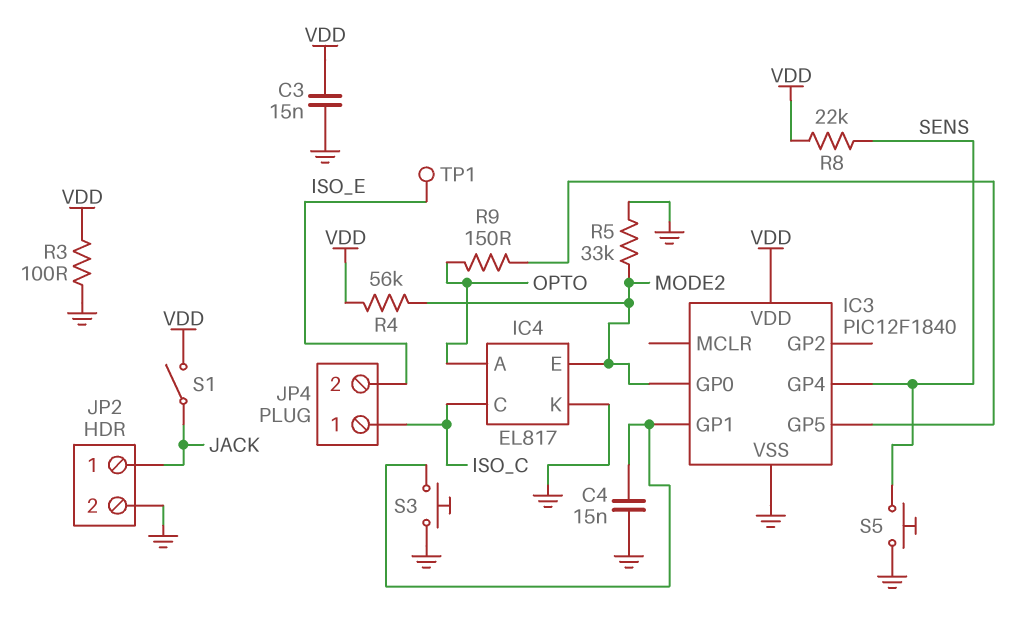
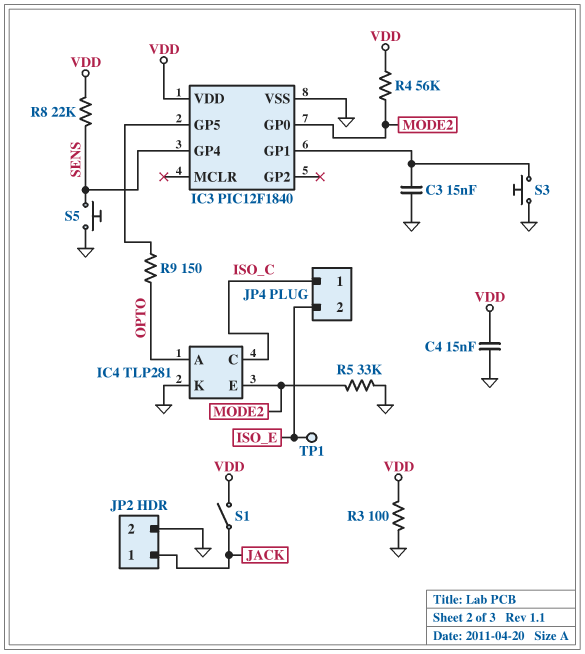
C3: 15nF (GND, VDD) -> 15nF (GND, IC3/GP1)
C4: 15nF (GND, IC3/GP1) -> 15nF (GND, VDD)
IC4: EL817 -> TLP281

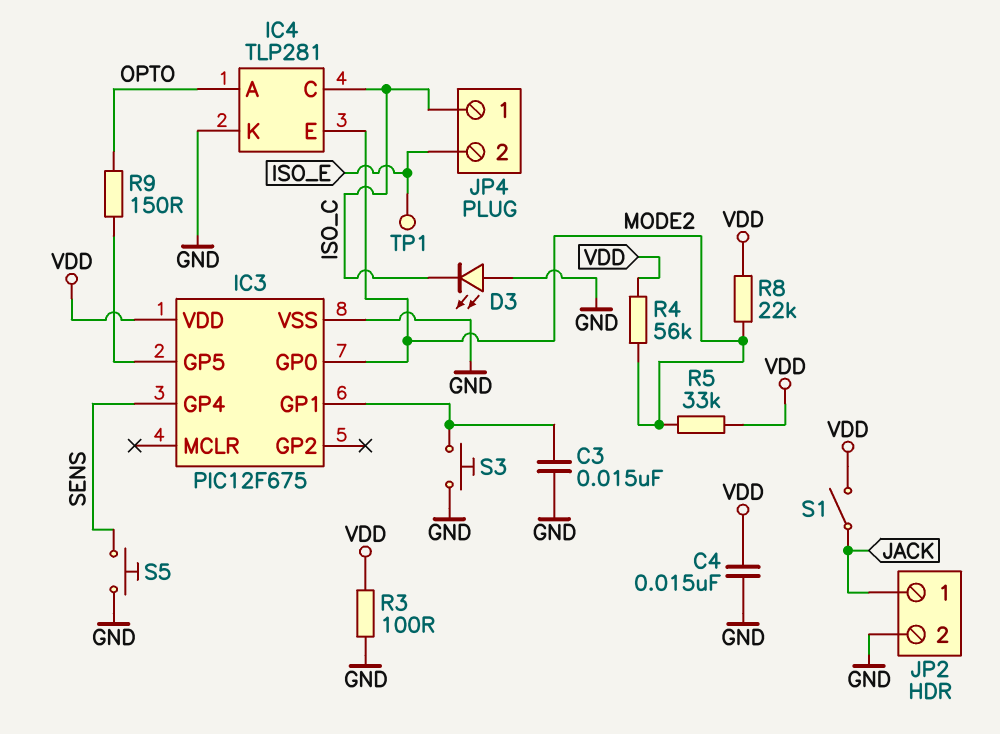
D3: none -> LED (A GND, K ISO_C)
IC3: PIC12F1840 -> PIC12F675
R5: 33k (GND, MODE2) -> 33k (MODE2, VDD)
R8: 22k (SENS, VDD) -> 22k (MODE2, VDD)

